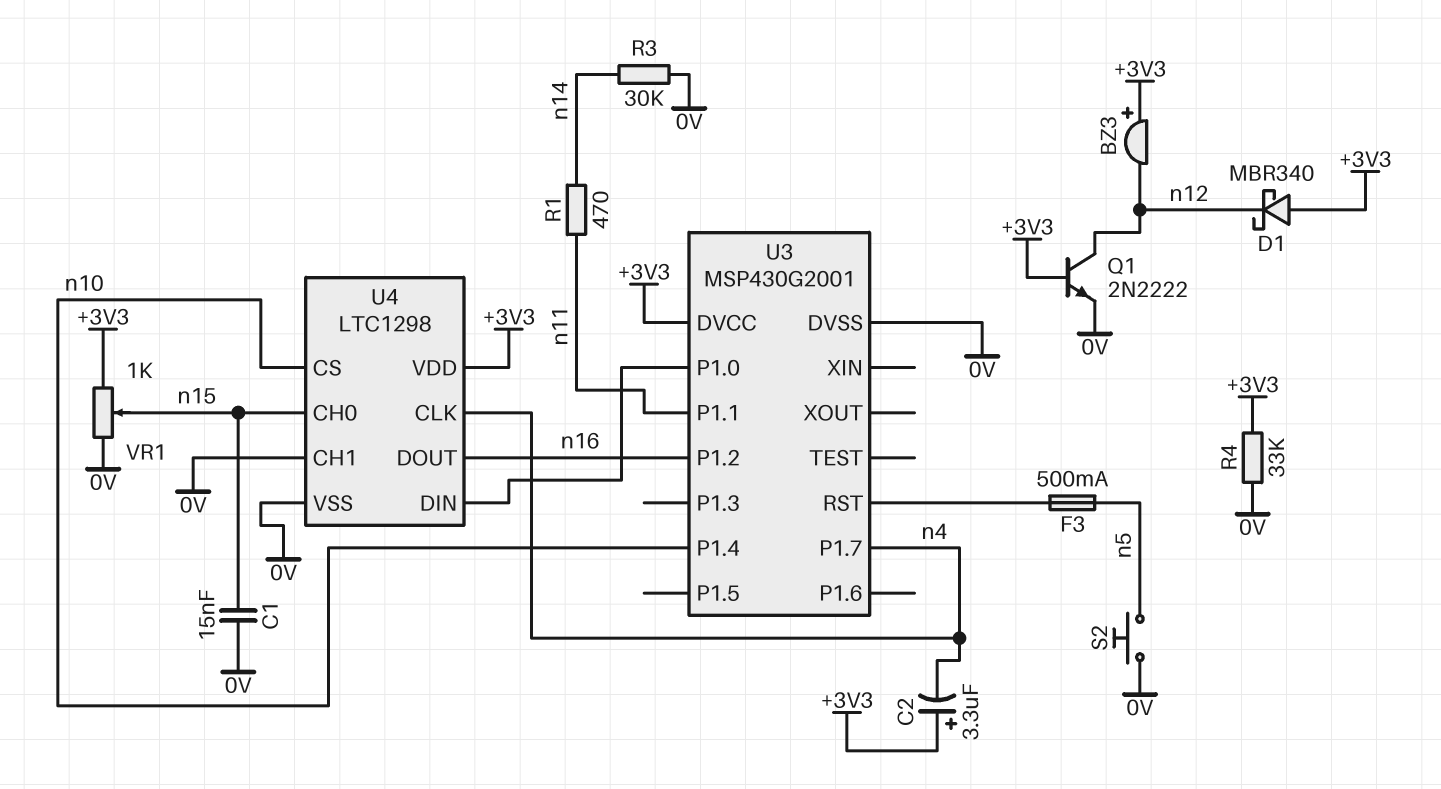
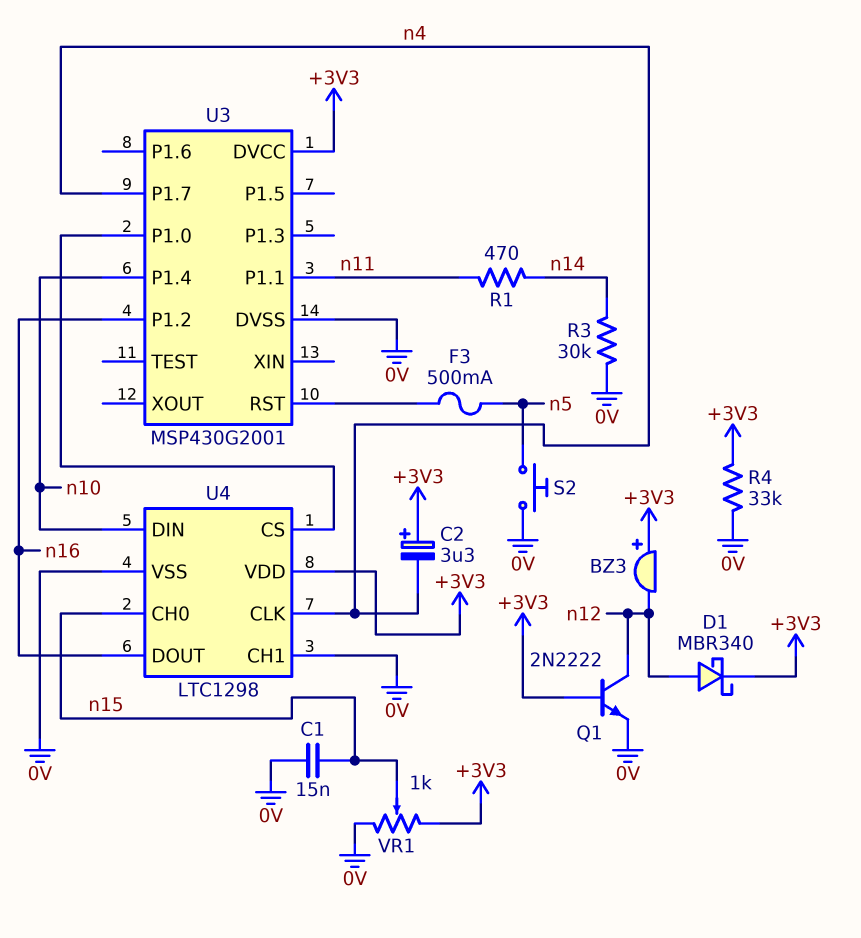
D1: schottky MBR340 (A +3V3, K n12) -> schottky MBR340 (A n12, K +3V3)
U4 pin CS: n10 -> U3/P1.0
U4 pin DIN: U3/P1.0 -> n10

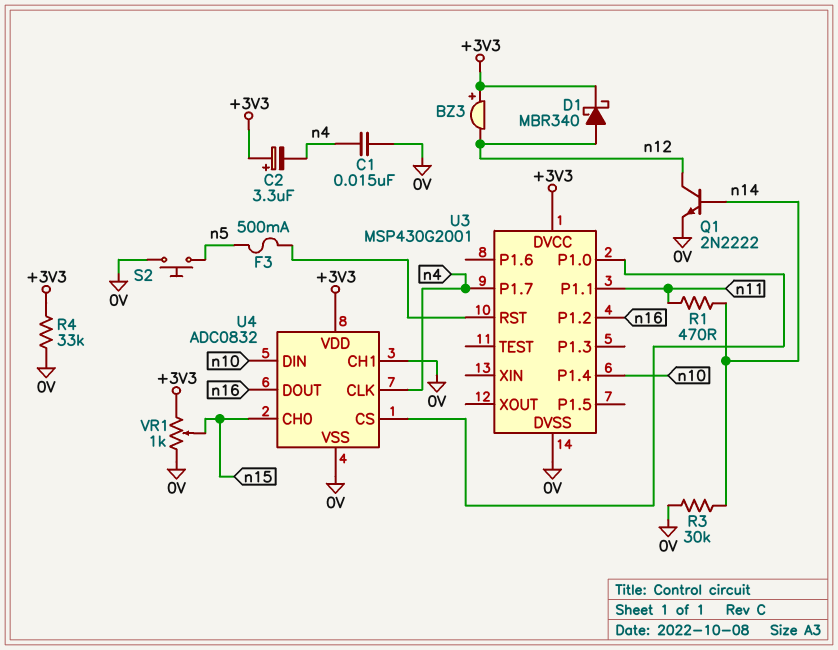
C1: 15nF (0V, n15) -> 15nF (0V, n4)
Q1: NPN 2N2222 (B +3V3, C n12, E 0V) -> NPN 2N2222 (B n14, C n12, E 0V)
U4: LTC1298 -> ADC0832

